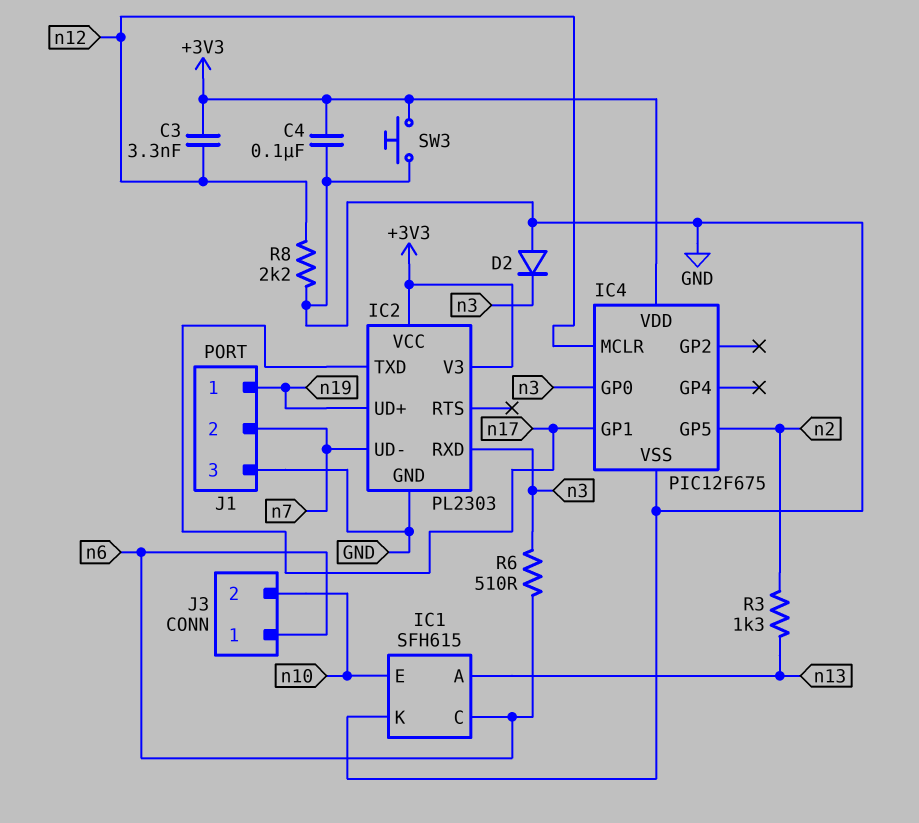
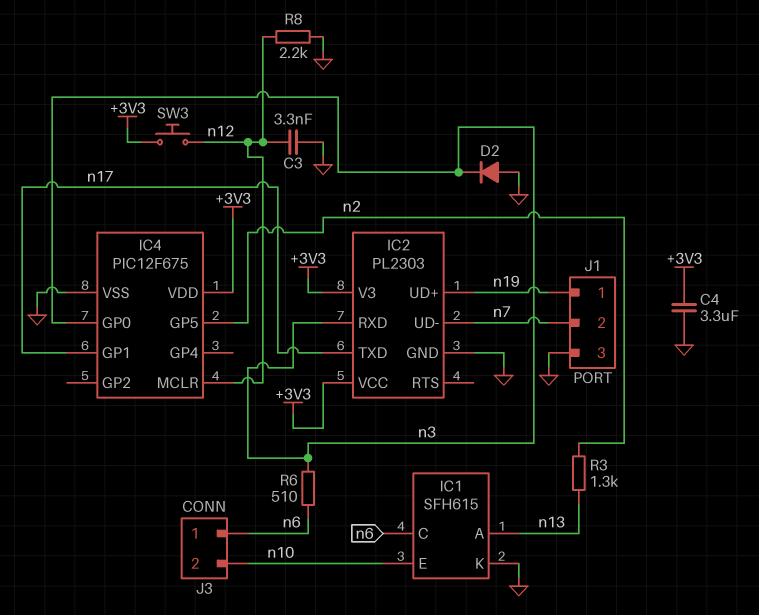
C3: 3.3nF (+3V3, n12) -> 3.3nF (GND, n12)
C4: 100nF (+3V3, GND) -> 3.3uF (+3V3, GND)
SW3: button (+3V3, GND) -> button (+3V3, n12)

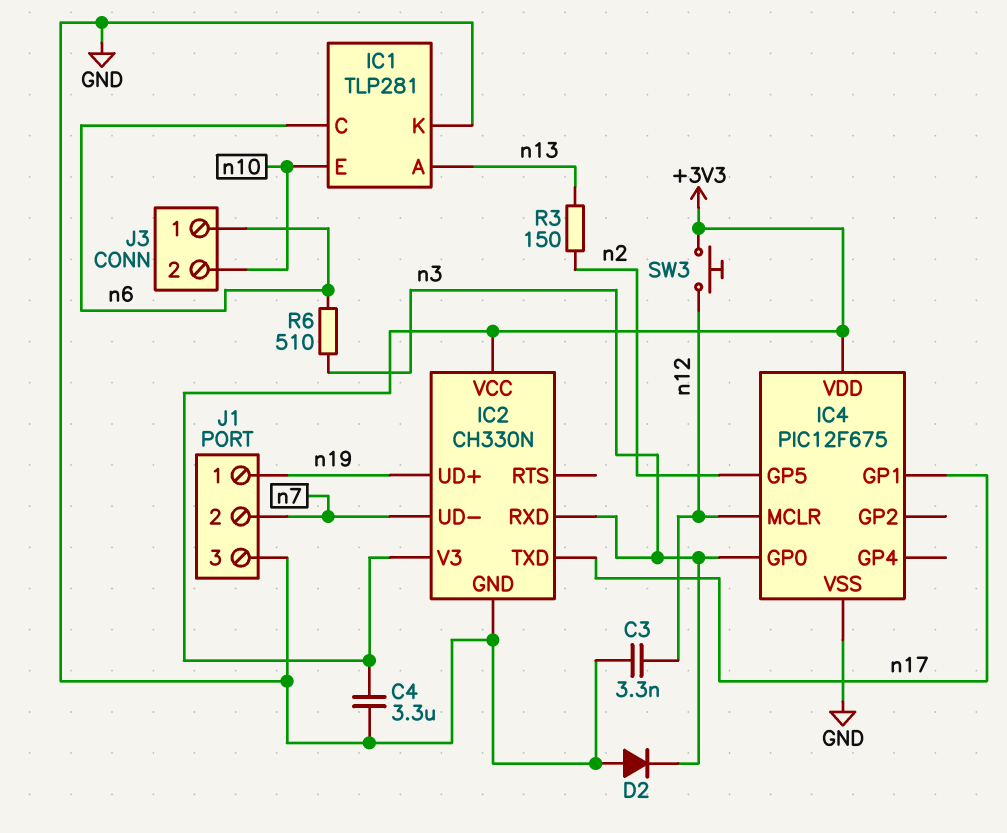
IC1: SFH615 -> TLP281
IC2: PL2303 -> CH330N
R3: 1.3k (n2, n13) -> 150 (n2, n13)
R8: 2.2k (GND, n12) -> none

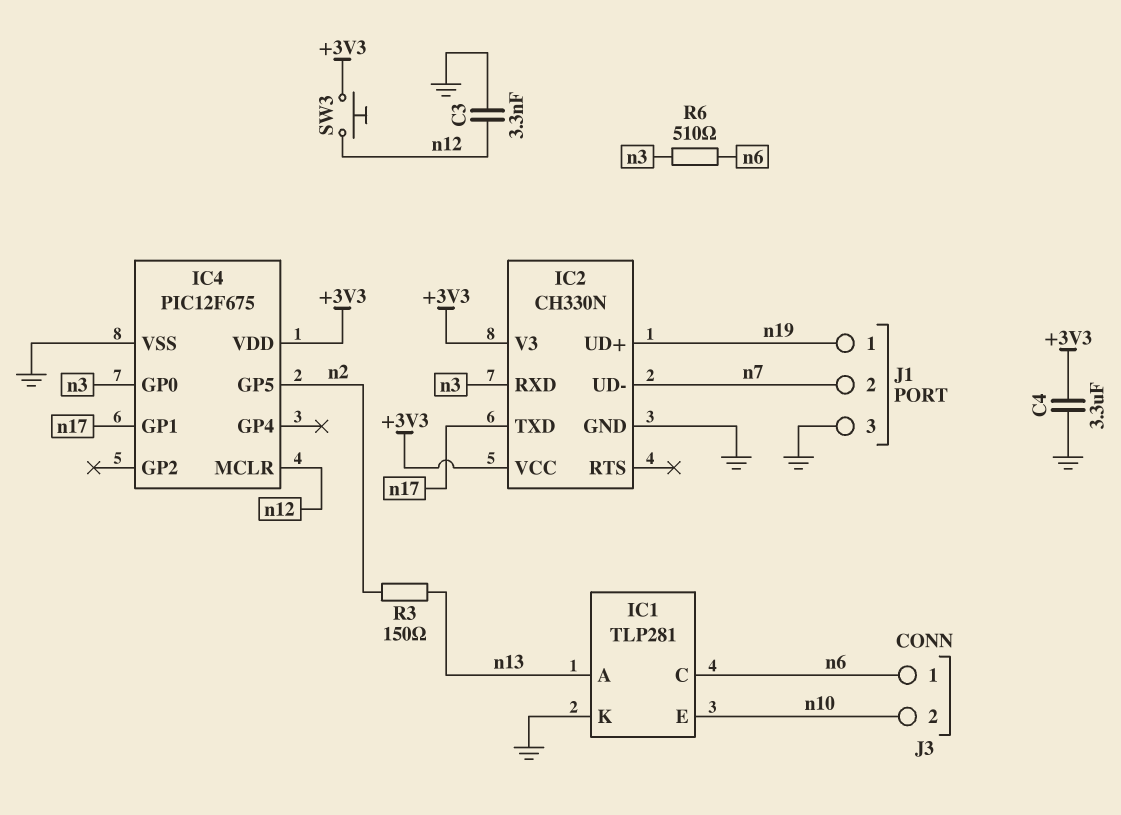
D2: diode (A GND, K n3) -> none

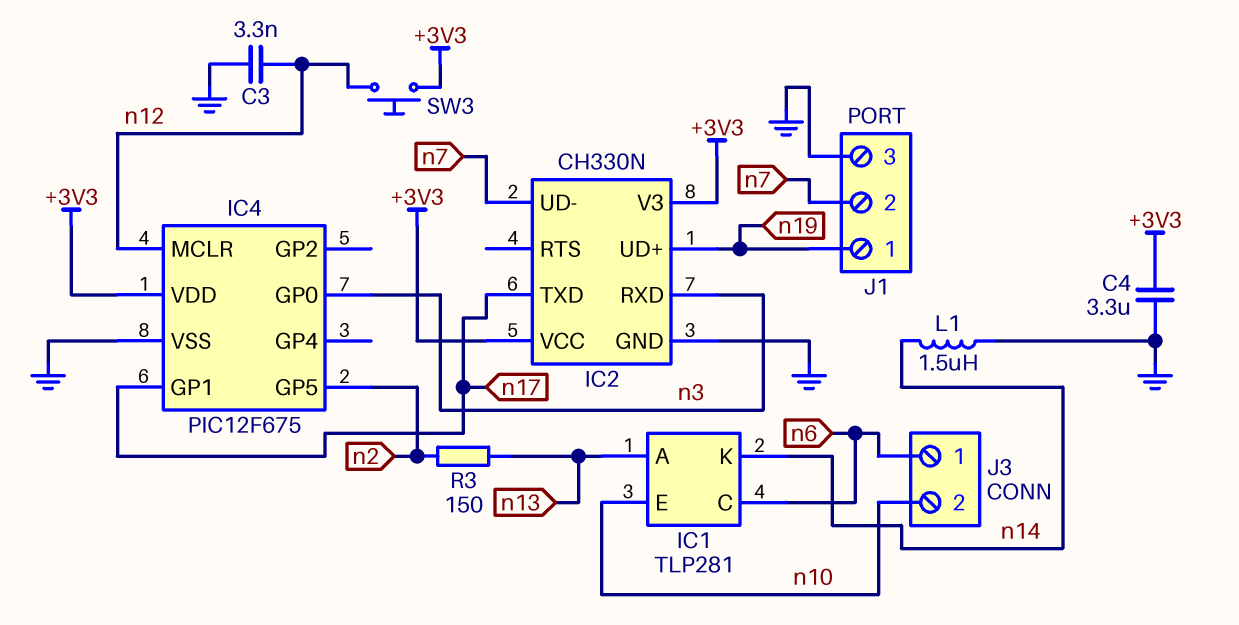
IC1 pin K: GND -> n14
L1: none -> 1.5uH (GND, n14)
R6: 510 (n3, n6) -> none

